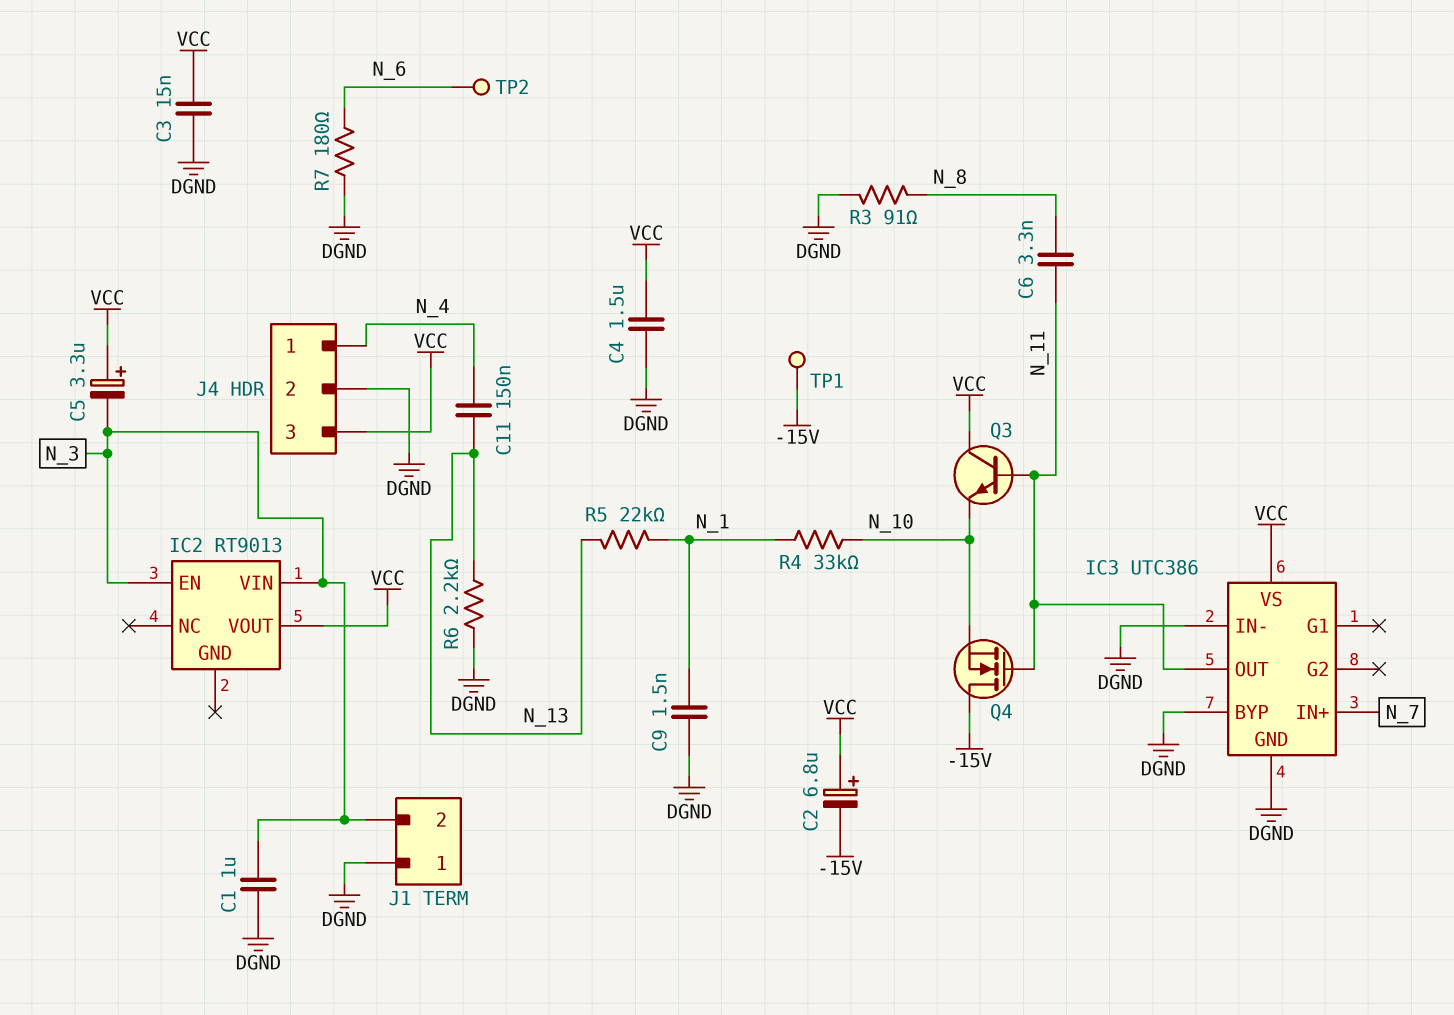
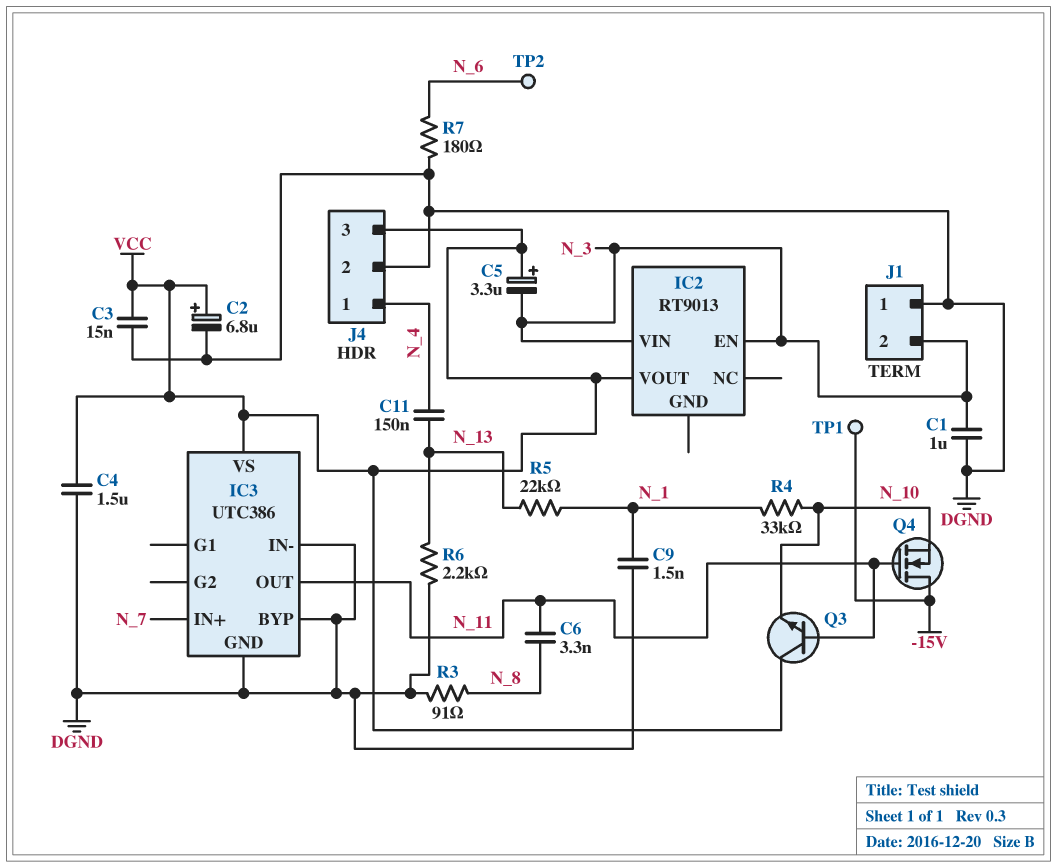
C2: 6.8uF (plus VCC, minus -15V) -> 6.8uF (plus VCC, minus DGND)

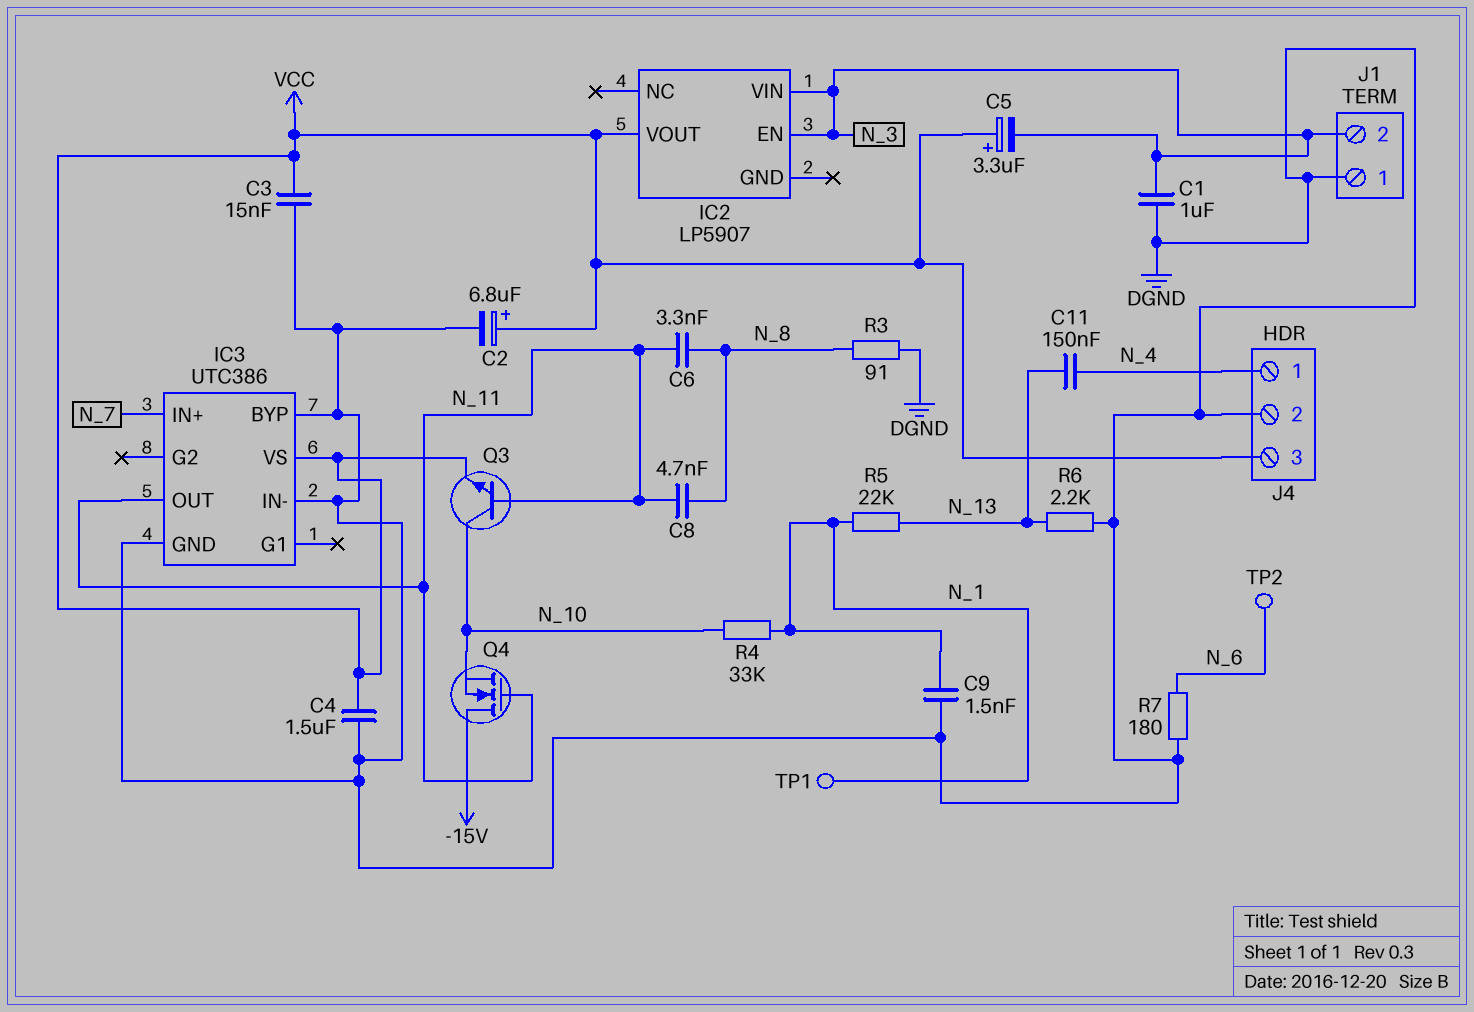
C8: none -> 4.7nF (N_8, N_11)
IC2: RT9013 -> LP5907
Q3: NPN (B N_11, C VCC, E N_10) -> NPN (B N_11, C N_10, E VCC)
TP1: test point (-15V) -> test point (N_1)

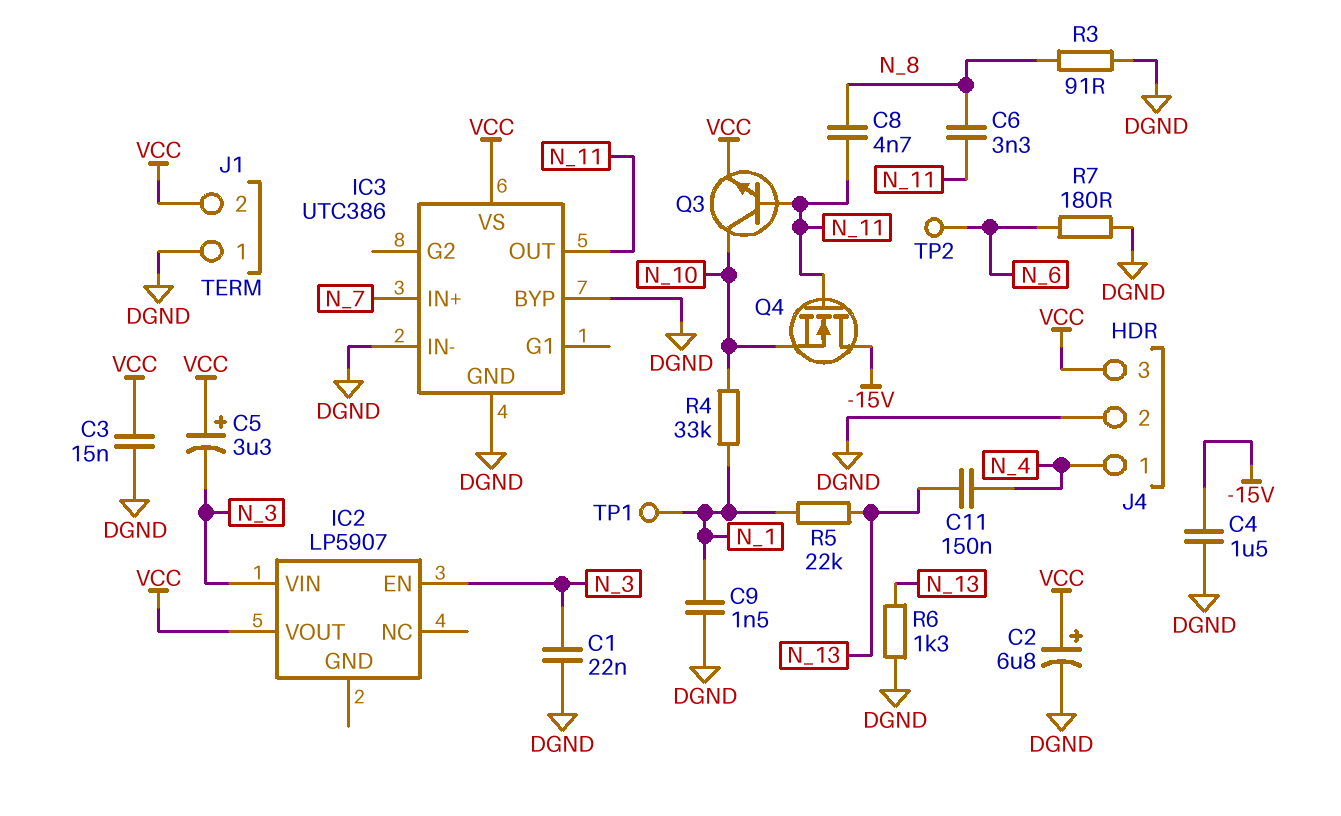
C1: 1uF (DGND, N_3) -> 22nF (DGND, N_3)
C4: 1.5uF (DGND, VCC) -> 1.5uF (-15V, DGND)
J1 pin 2: N_3 -> VCC
R6: 2.2k (DGND, N_13) -> 1.3k (DGND, N_13)

